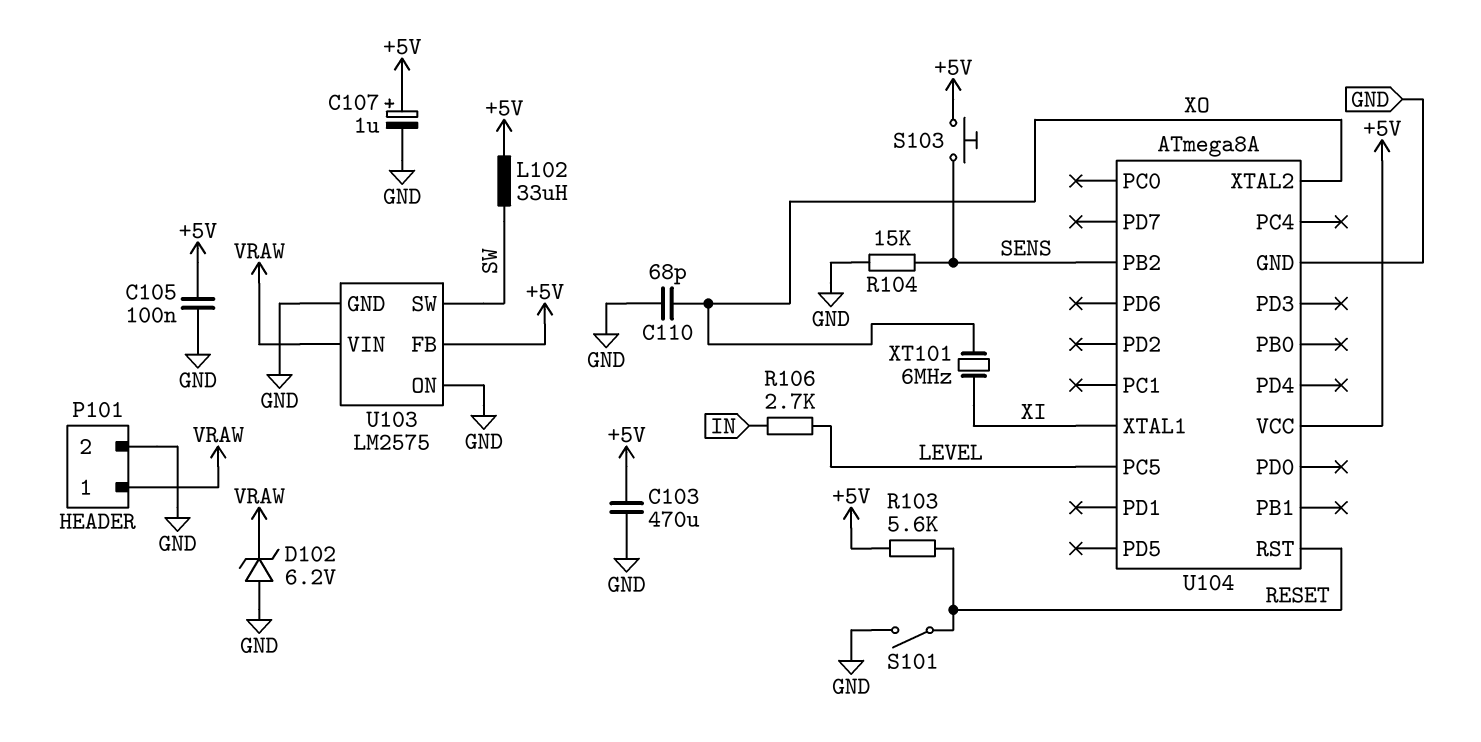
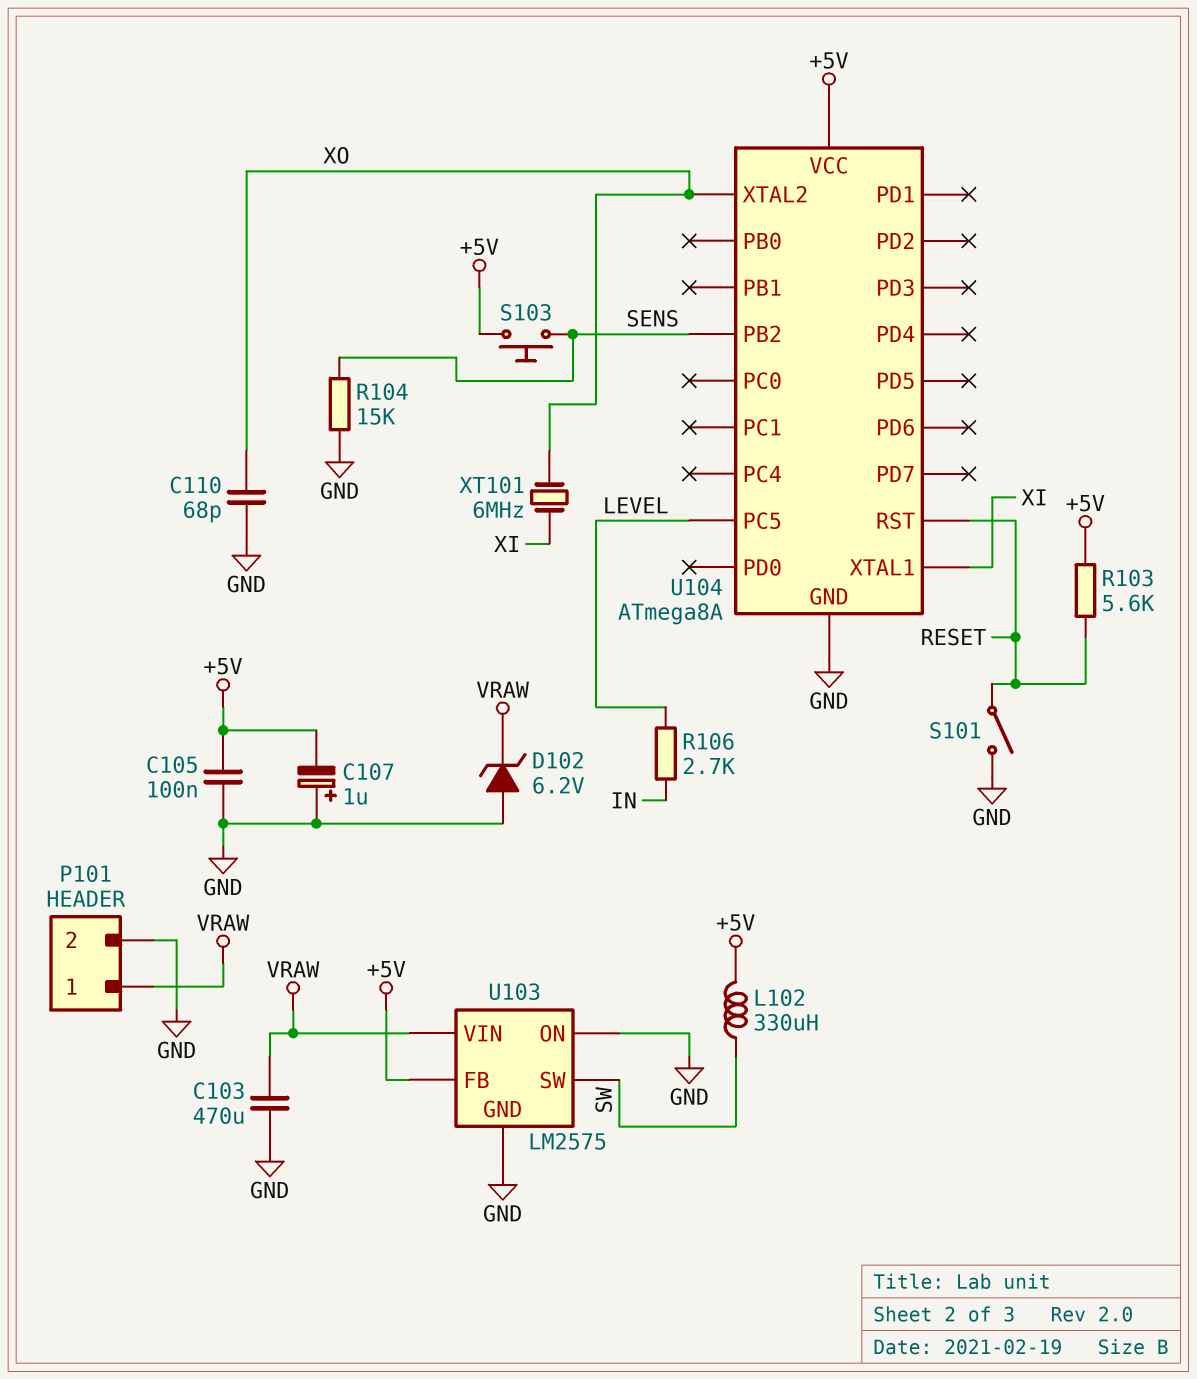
C103: 470uF (+5V, GND) -> 470uF (GND, VRAW)
C107: 1uF (plus +5V, minus GND) -> 1uF (plus GND, minus +5V)
L102: 33uH (+5V, SW) -> 330uH (+5V, SW)

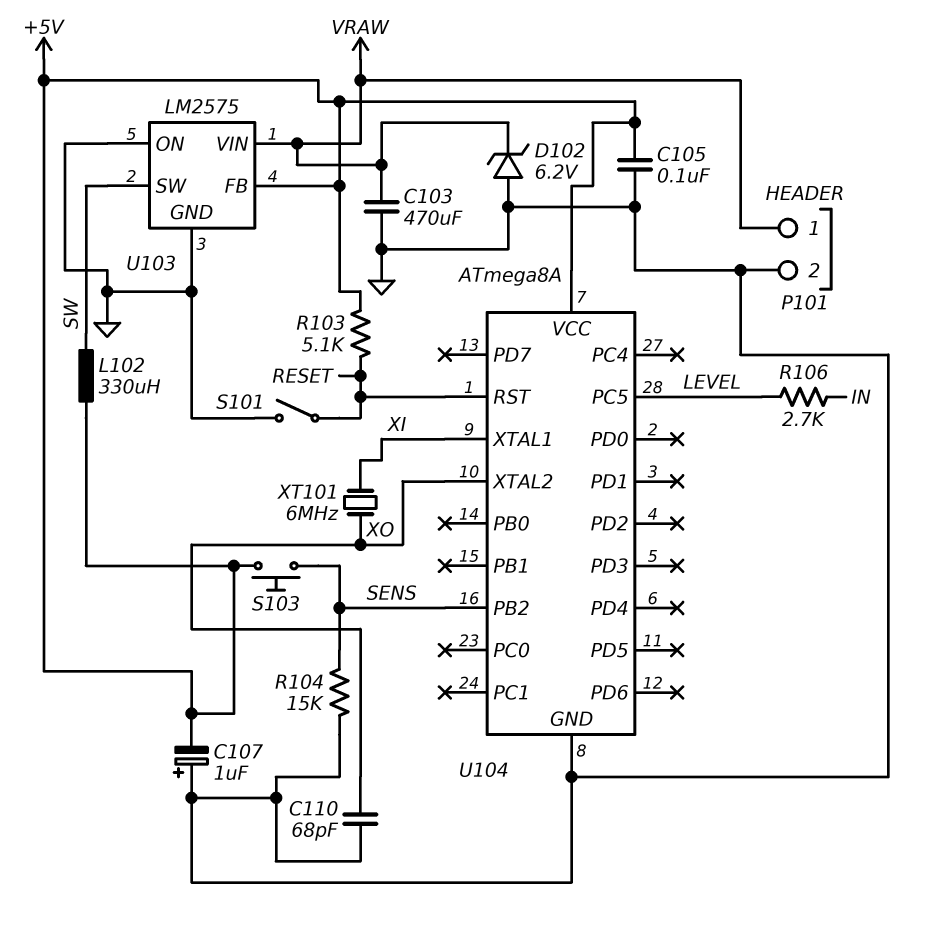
R103: 5.6k (+5V, RESET) -> 5.1k (+5V, RESET)

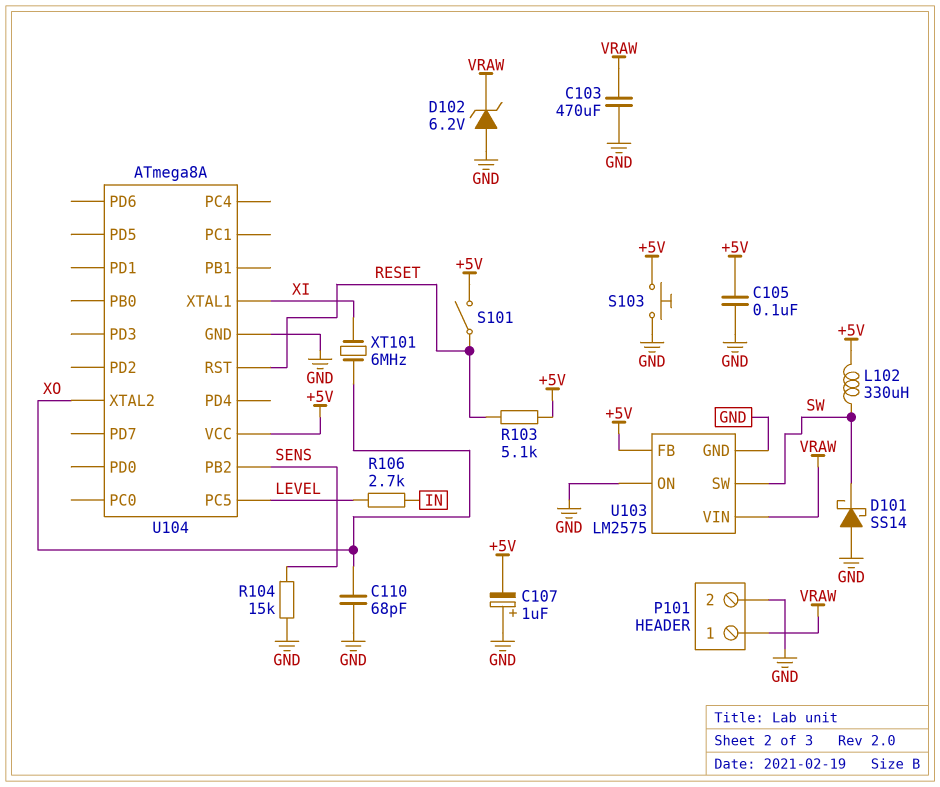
D101: none -> schottky SS14 (A GND, K SW)
S101: switch (GND, RESET) -> switch (+5V, RESET)
S103: button (+5V, SENS) -> button (+5V, GND)

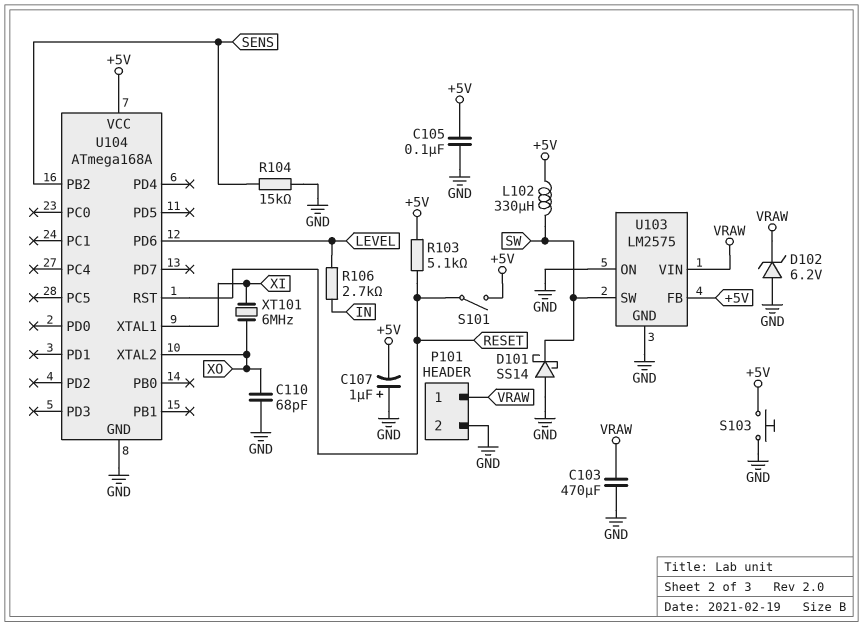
U104: ATmega8A -> ATmega168A
U104 pin PC5: LEVEL -> none
U104 pin PD6: none -> LEVEL

